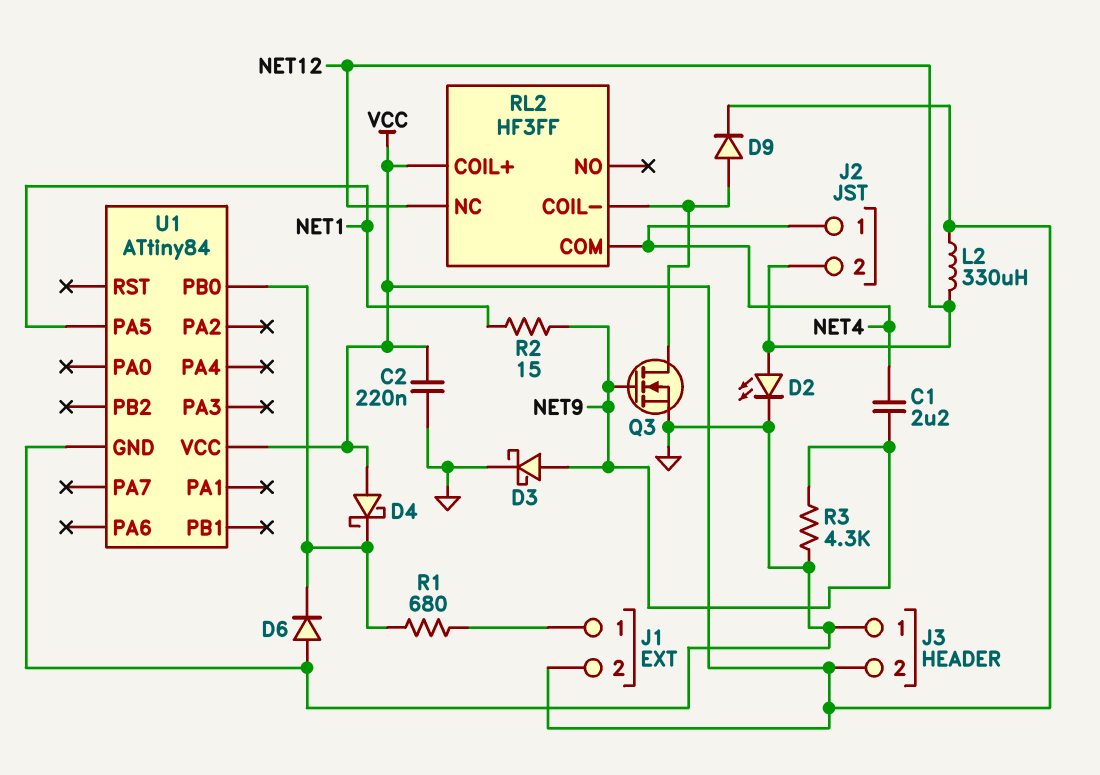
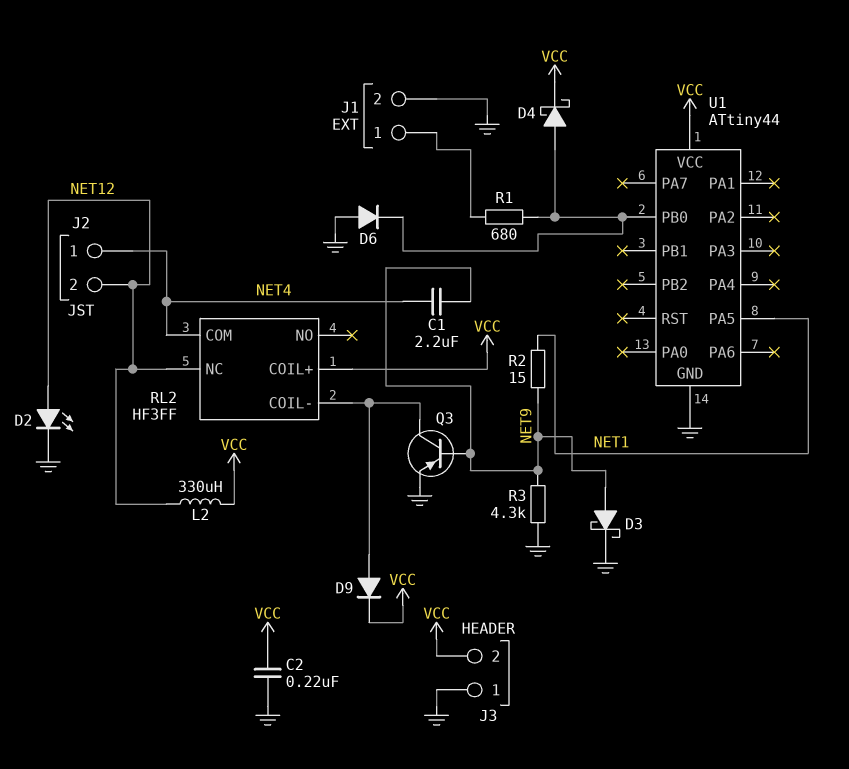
D4: schottky (A VCC, K U1/PB0) -> schottky (A U1/PB0, K VCC)
J1 pin 2: VCC -> GND
Q3: NMOS (G NET9, D RL2/COIL-, S GND) -> PNP (B NET9, C RL2/COIL-, E GND)
U1: ATtiny84 -> ATtiny44

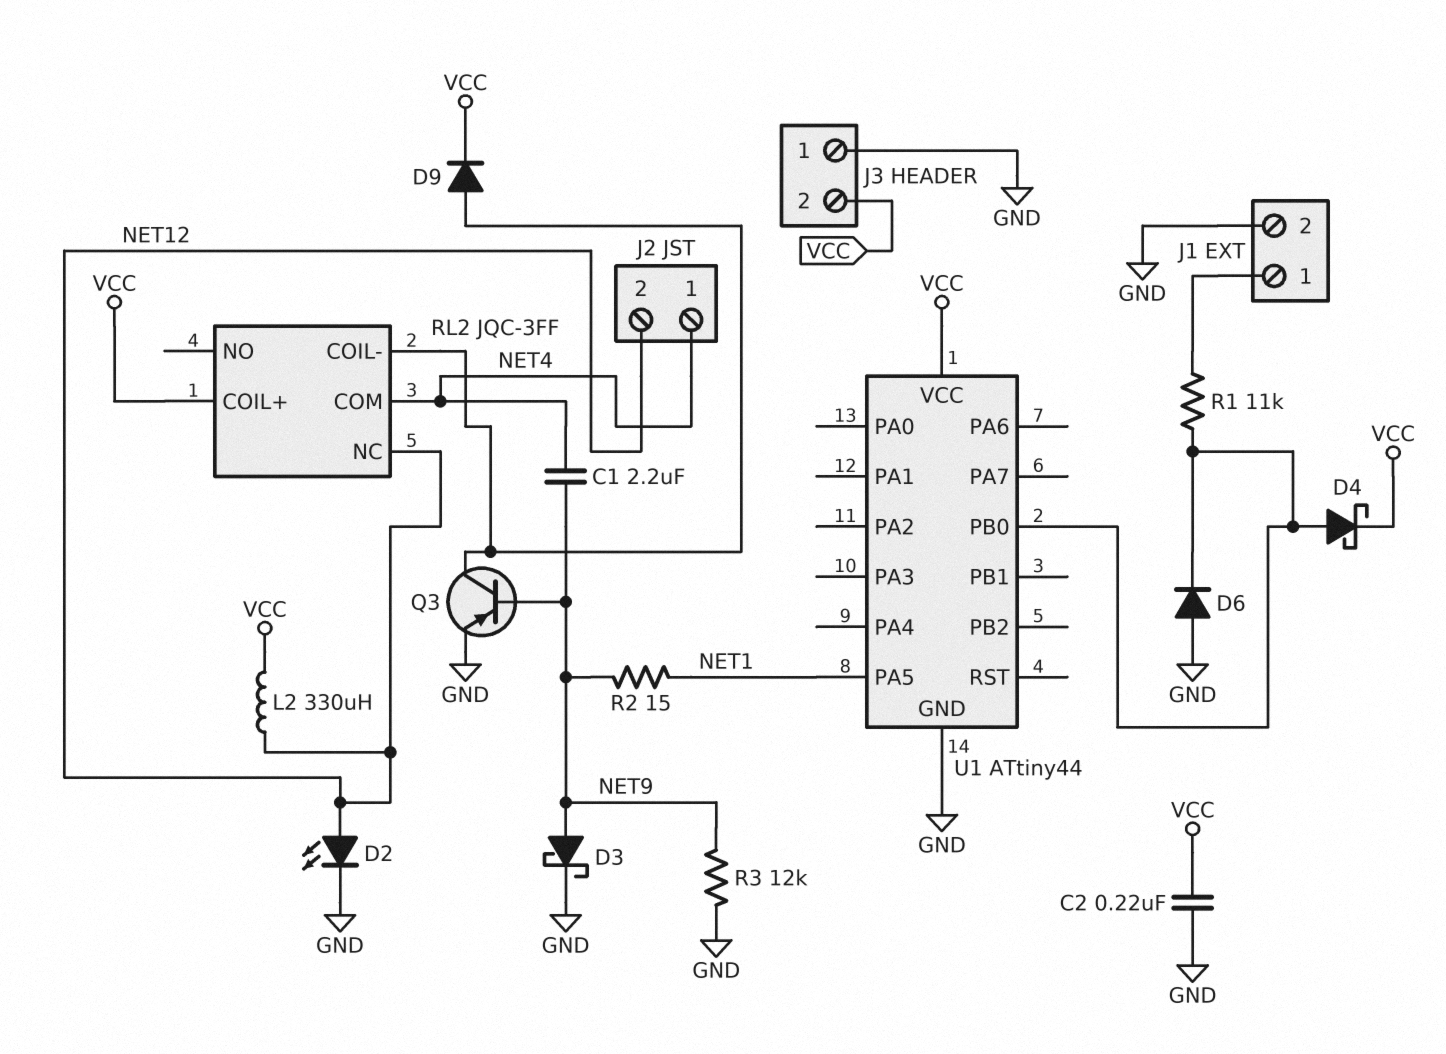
R1: 680 (J1/1, U1/PB0) -> 11k (J1/1, U1/PB0)
R3: 4.3k (GND, NET9) -> 12k (GND, NET9)
RL2: HF3FF -> JQC-3FF

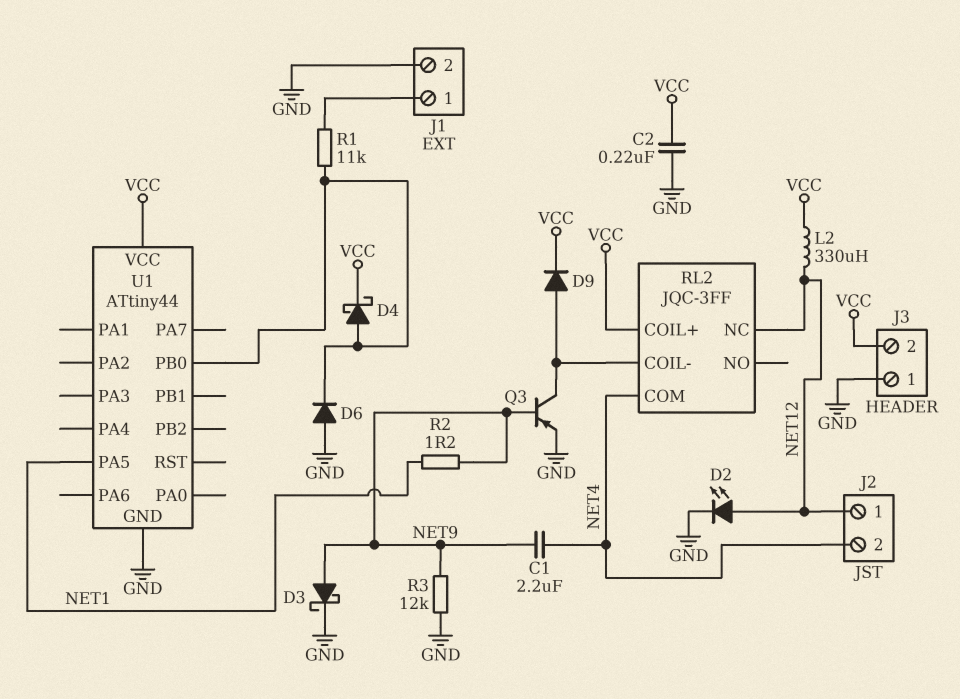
J2 pin 1: NET4 -> NET12
J2 pin 2: NET12 -> NET4
R2: 15 (NET1, NET9) -> 1.2 (NET1, NET9)

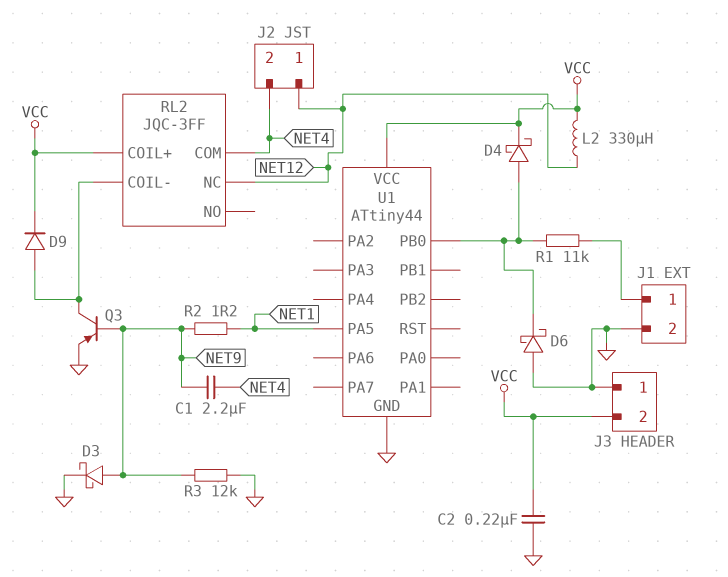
D2: LED (A NET12, K GND) -> none
D6: diode (A GND, K U1/PB0) -> schottky (A GND, K U1/PB0)

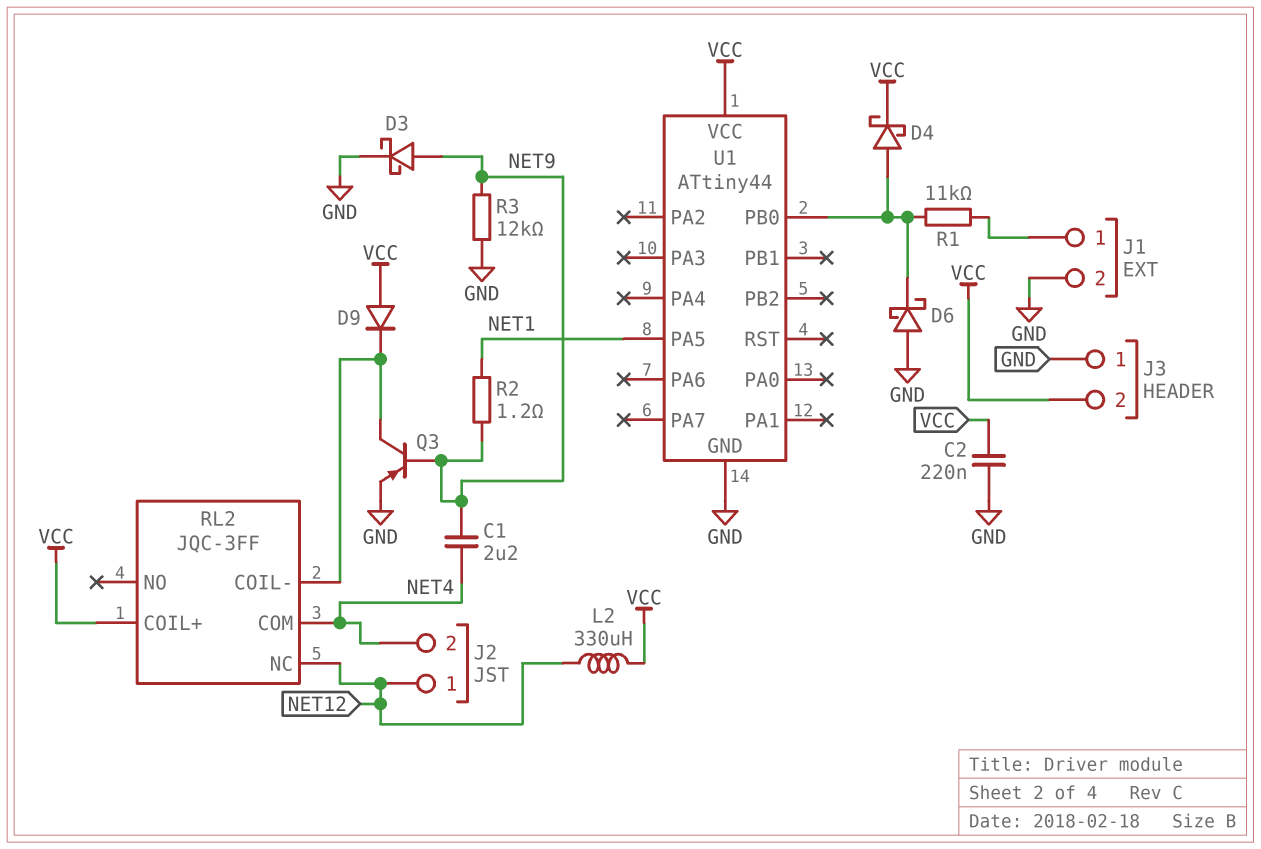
D9: diode (A RL2/COIL-, K VCC) -> diode (A VCC, K RL2/COIL-)

